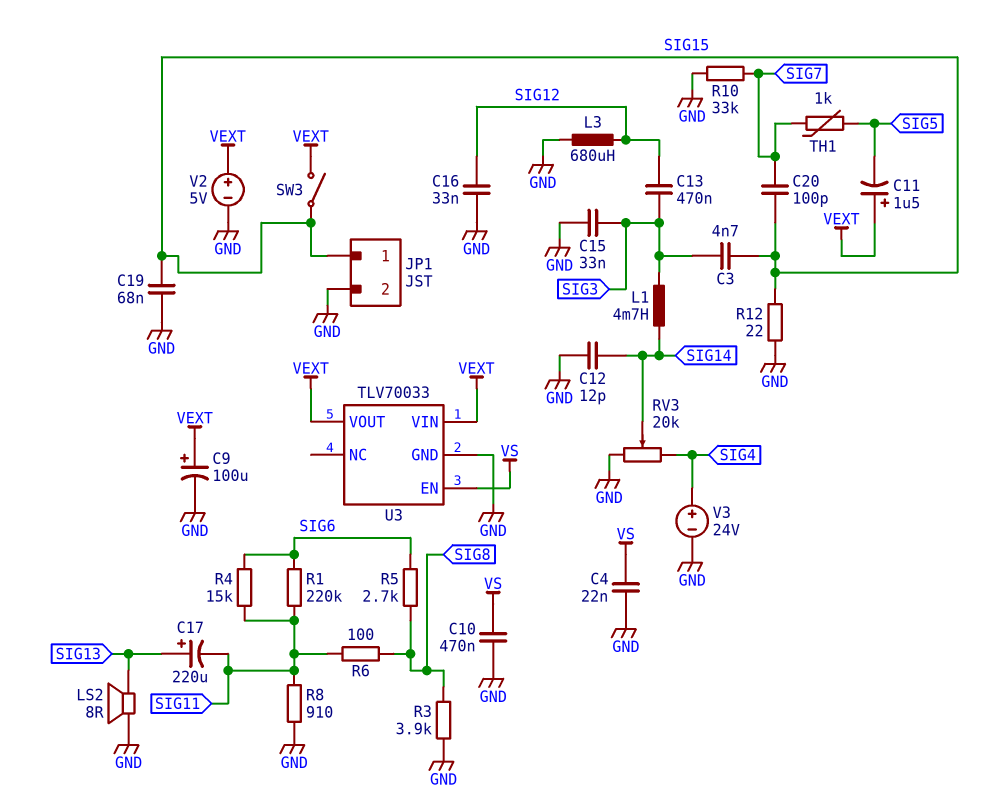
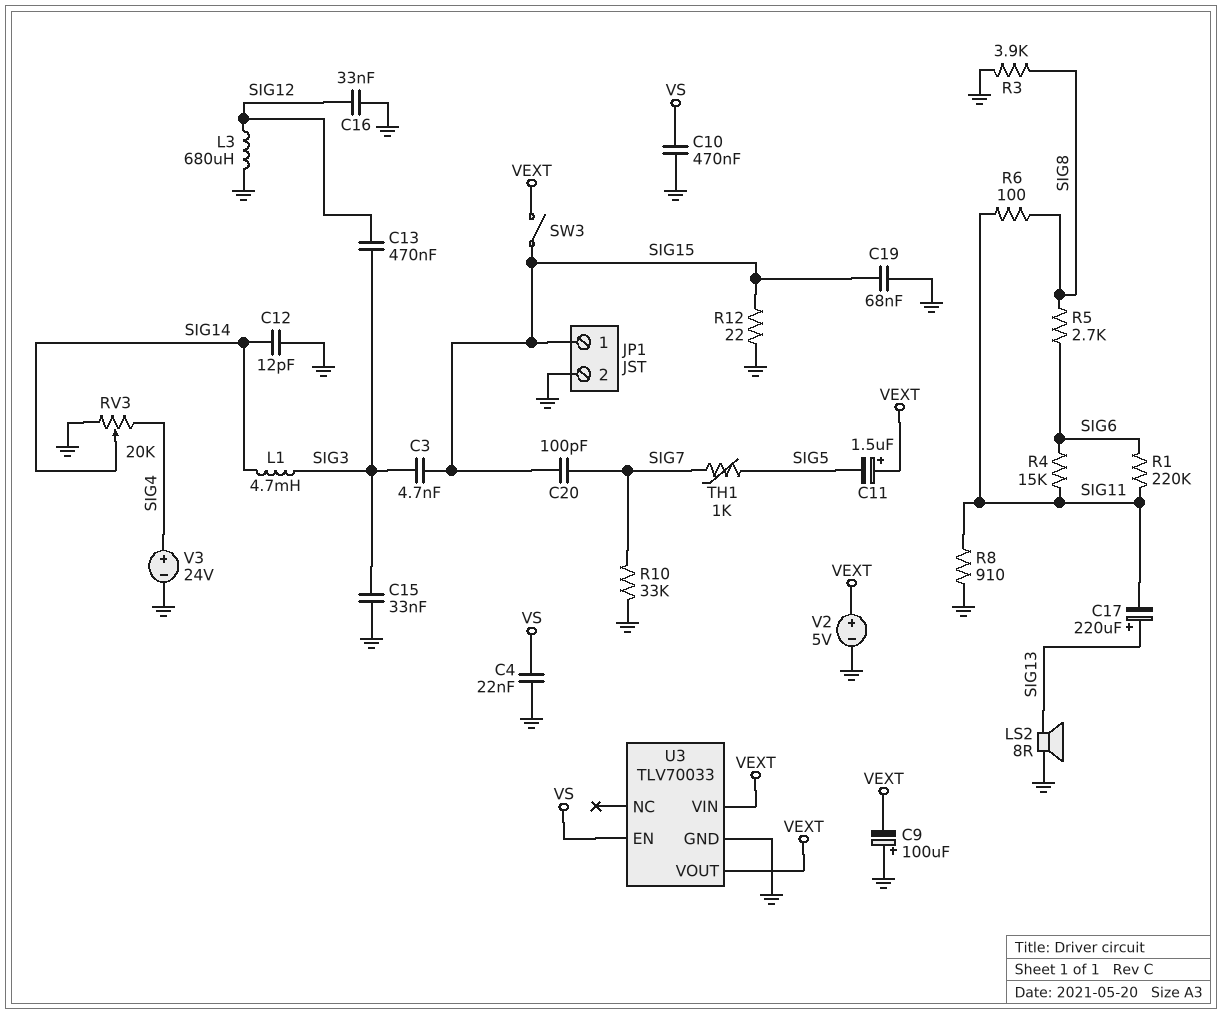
C9: 100uF (plus VEXT, minus GND) -> 100uF (plus GND, minus VEXT)

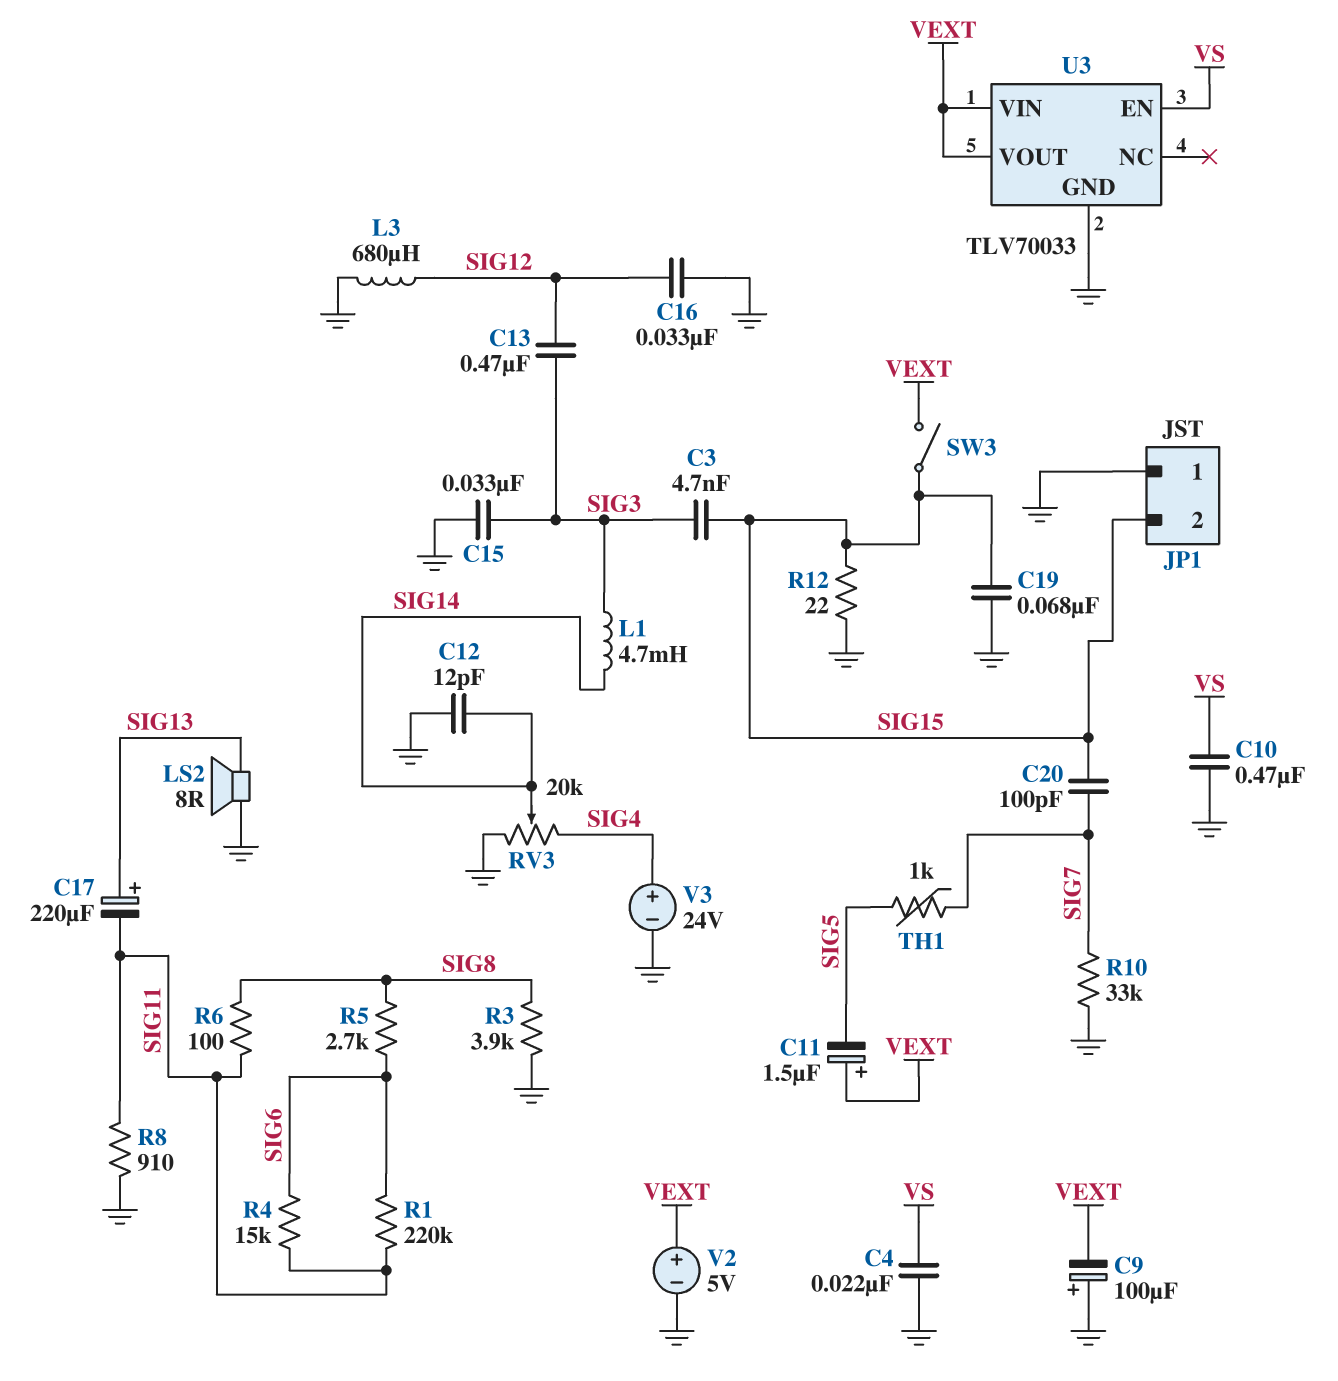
JP1 pin 1: SIG15 -> GND
JP1 pin 2: GND -> SIG15

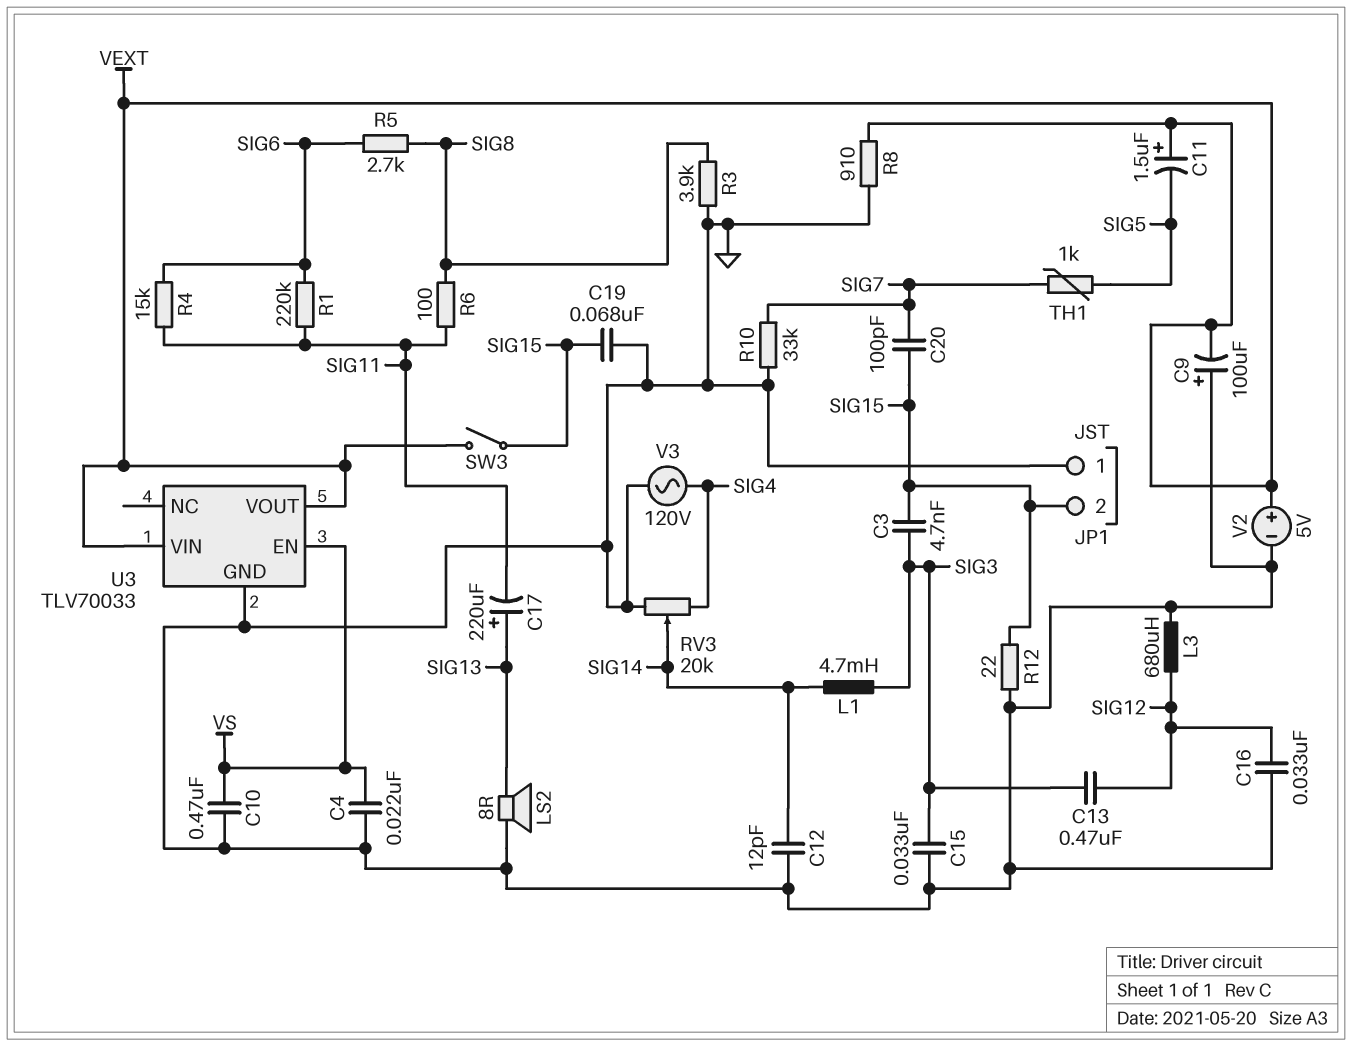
R8: 910 (GND, SIG11) -> 910 (GND, VEXT)
V3: 24V (plus SIG4, minus GND) -> AC 120V (GND, SIG4)

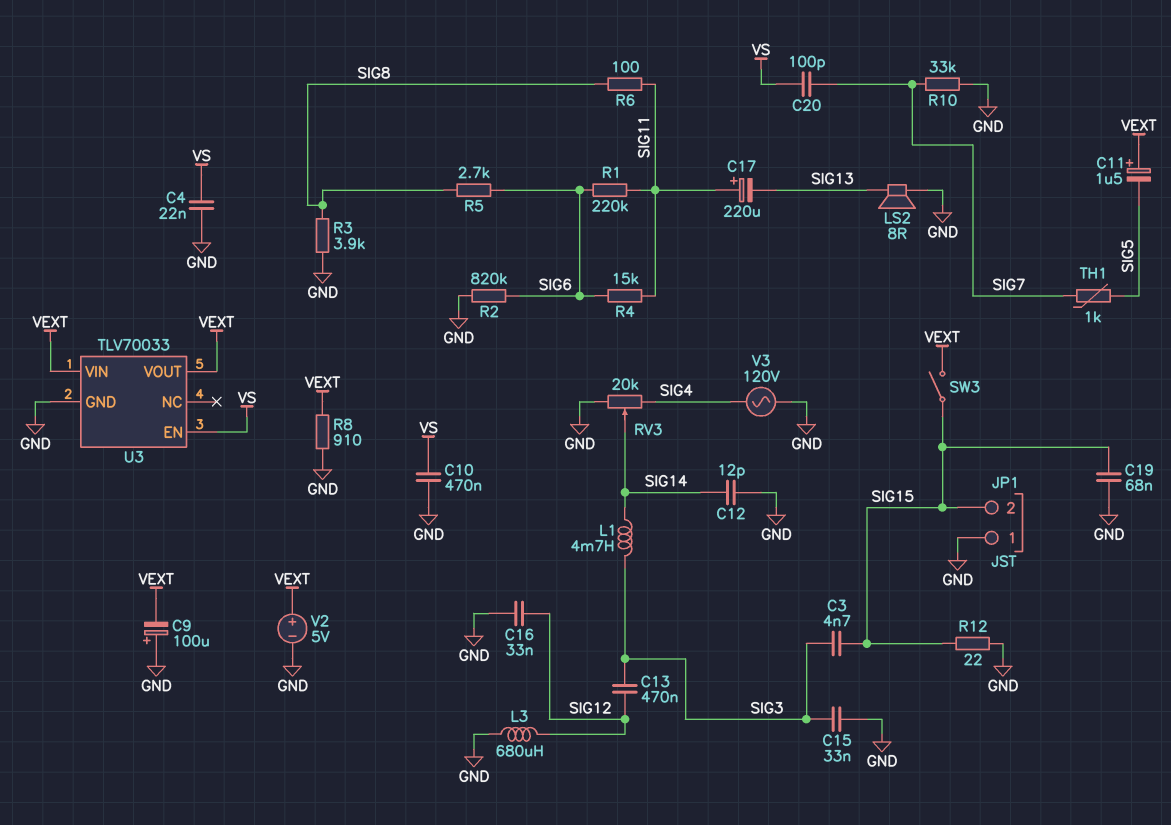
C17: 220uF (plus SIG13, minus SIG11) -> 220uF (plus SIG11, minus SIG13)
C20: 100pF (SIG7, SIG15) -> 100pF (SIG7, VS)
R2: none -> 820k (GND, SIG6)

